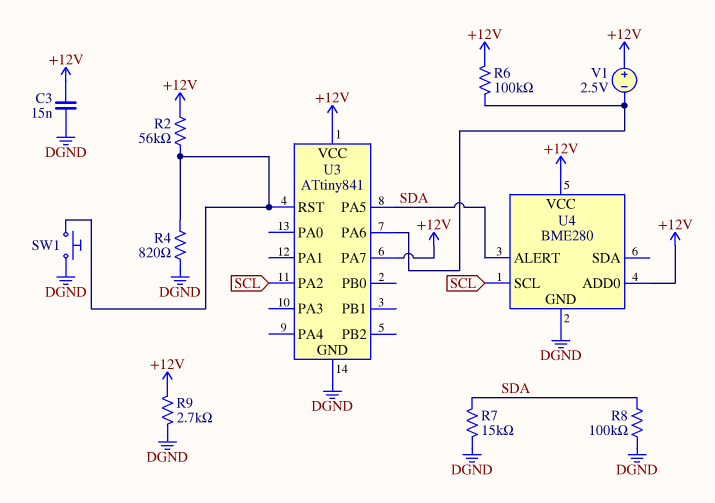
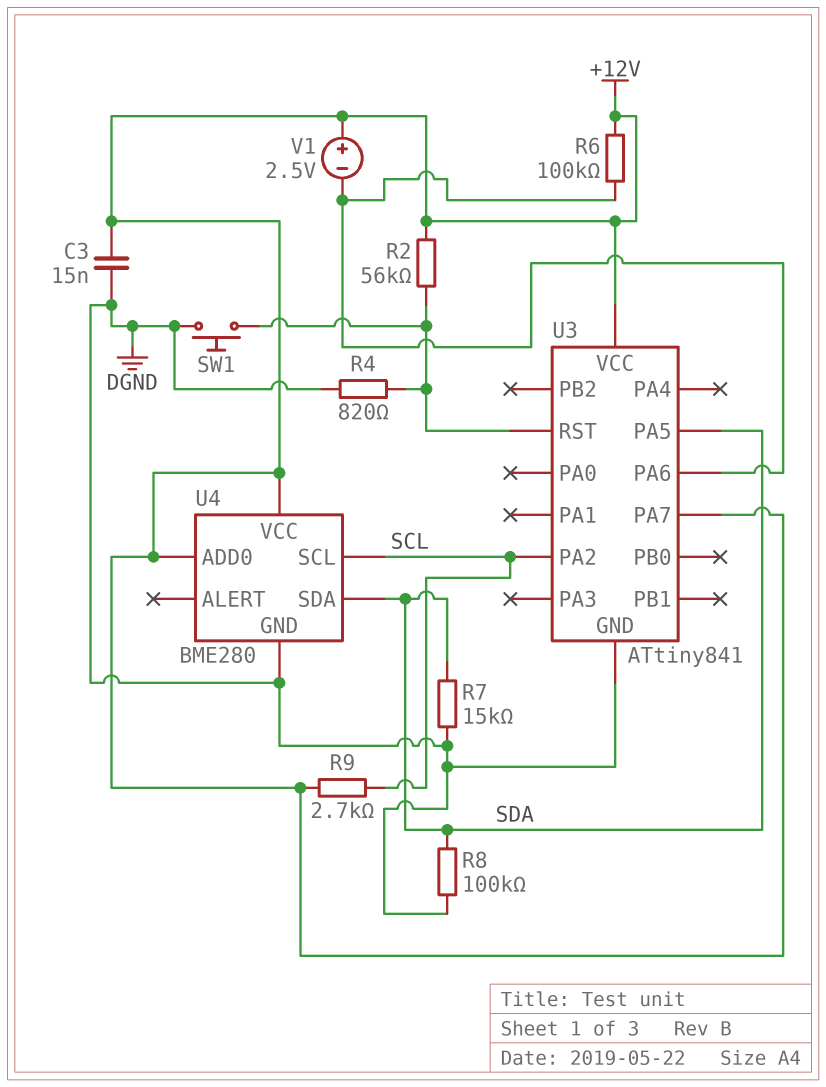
R9: 2.7k (+12V, DGND) -> 2.7k (+12V, SCL)
U4 pin ALERT: SDA -> none
U4 pin SDA: none -> SDA

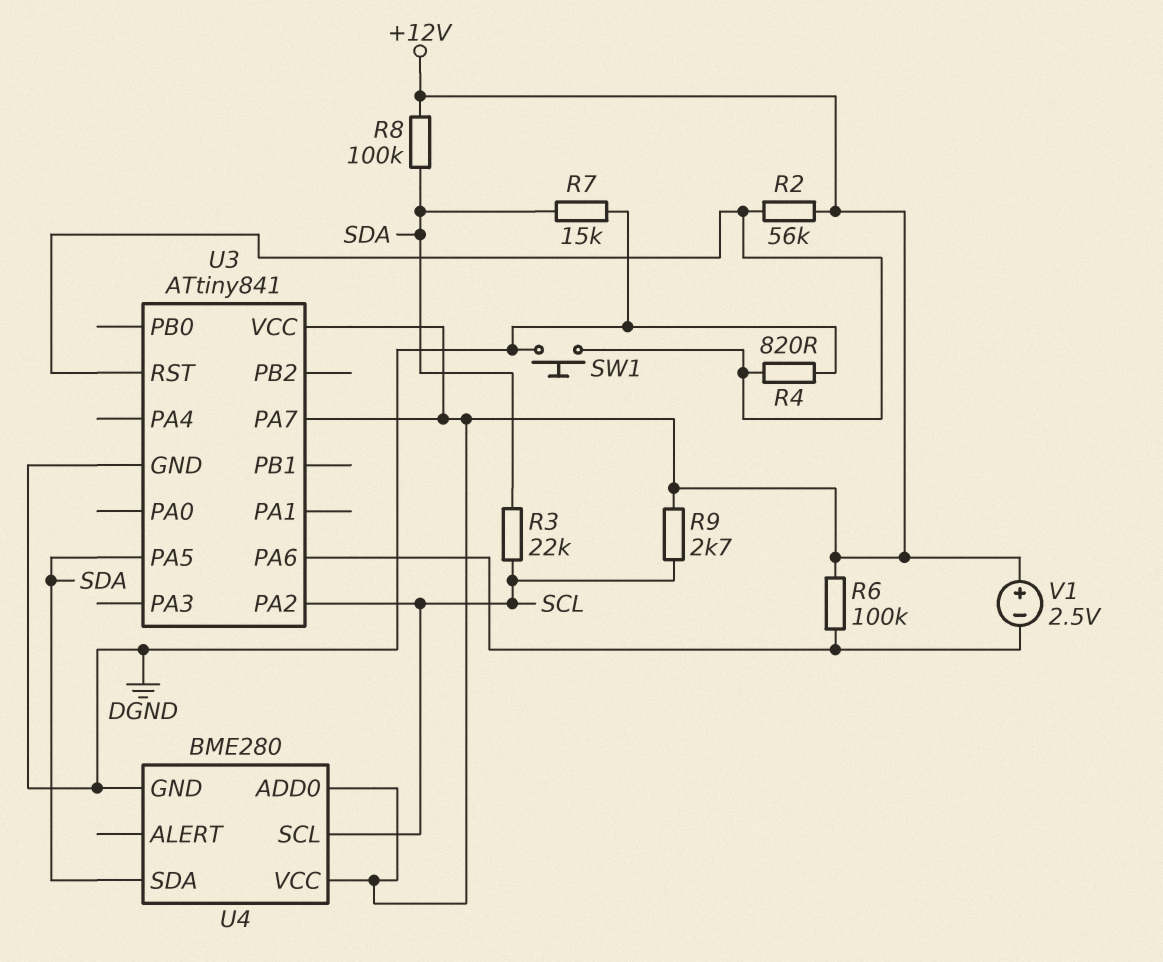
C3: 15nF (+12V, DGND) -> none
R3: none -> 22k (SCL, SDA)
R8: 100k (DGND, SDA) -> 100k (+12V, SDA)

